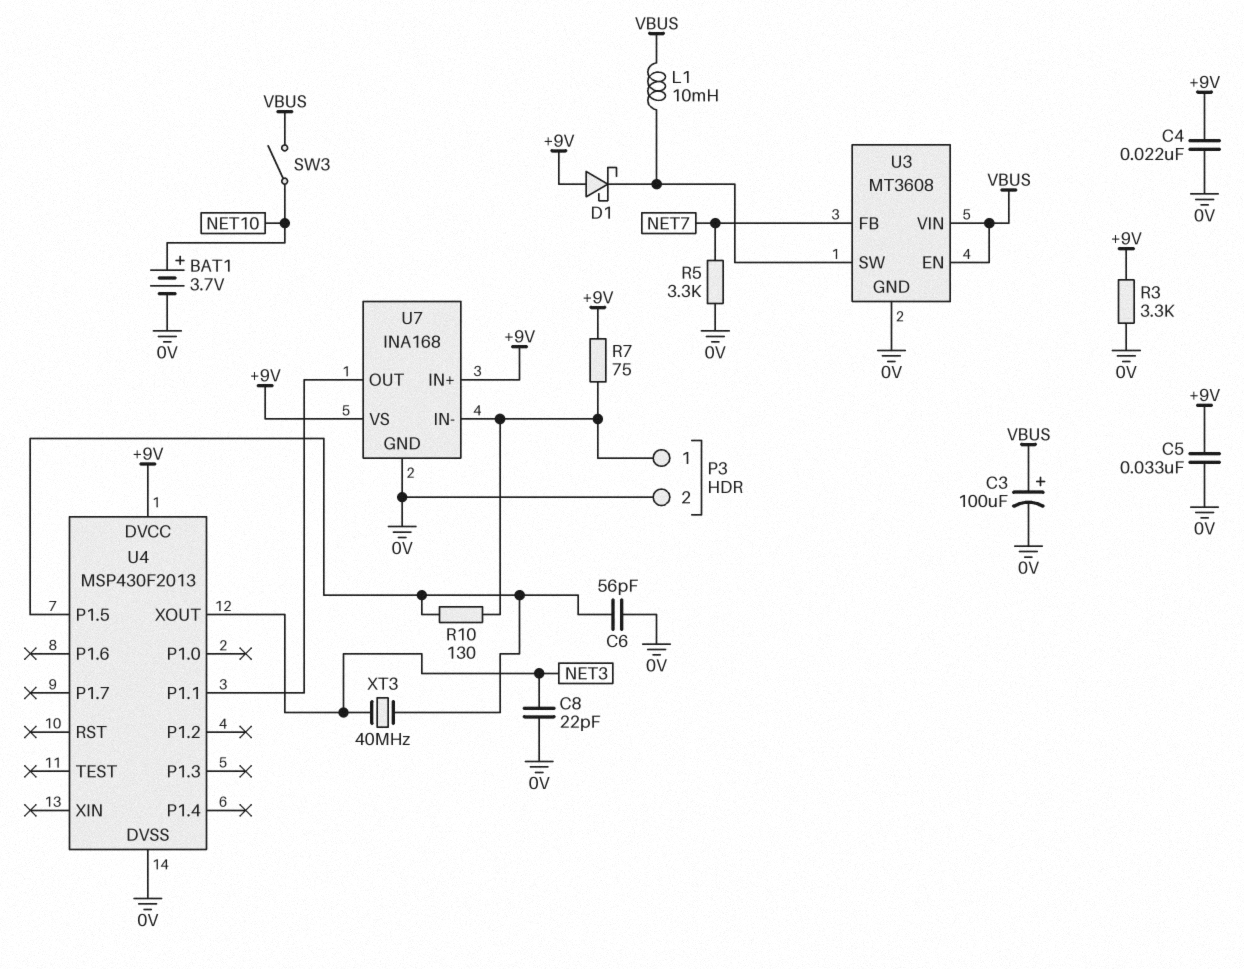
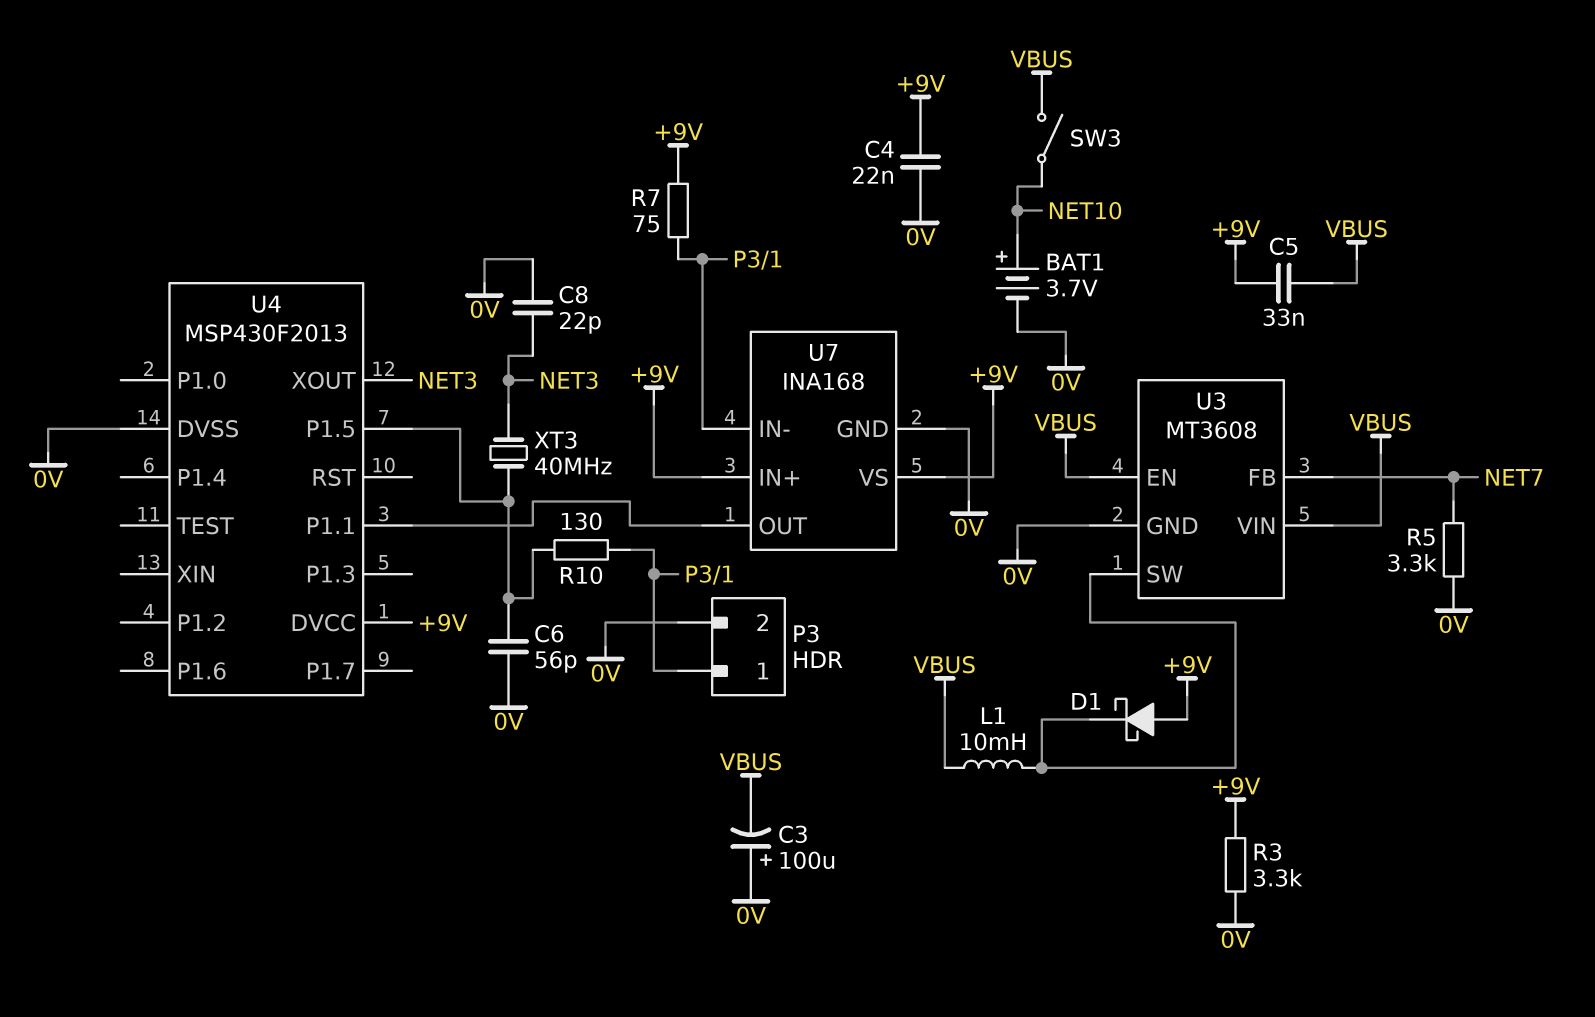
C3: 100uF (plus VBUS, minus 0V) -> 100uF (plus 0V, minus VBUS)
C5: 33nF (+9V, 0V) -> 33nF (+9V, VBUS)

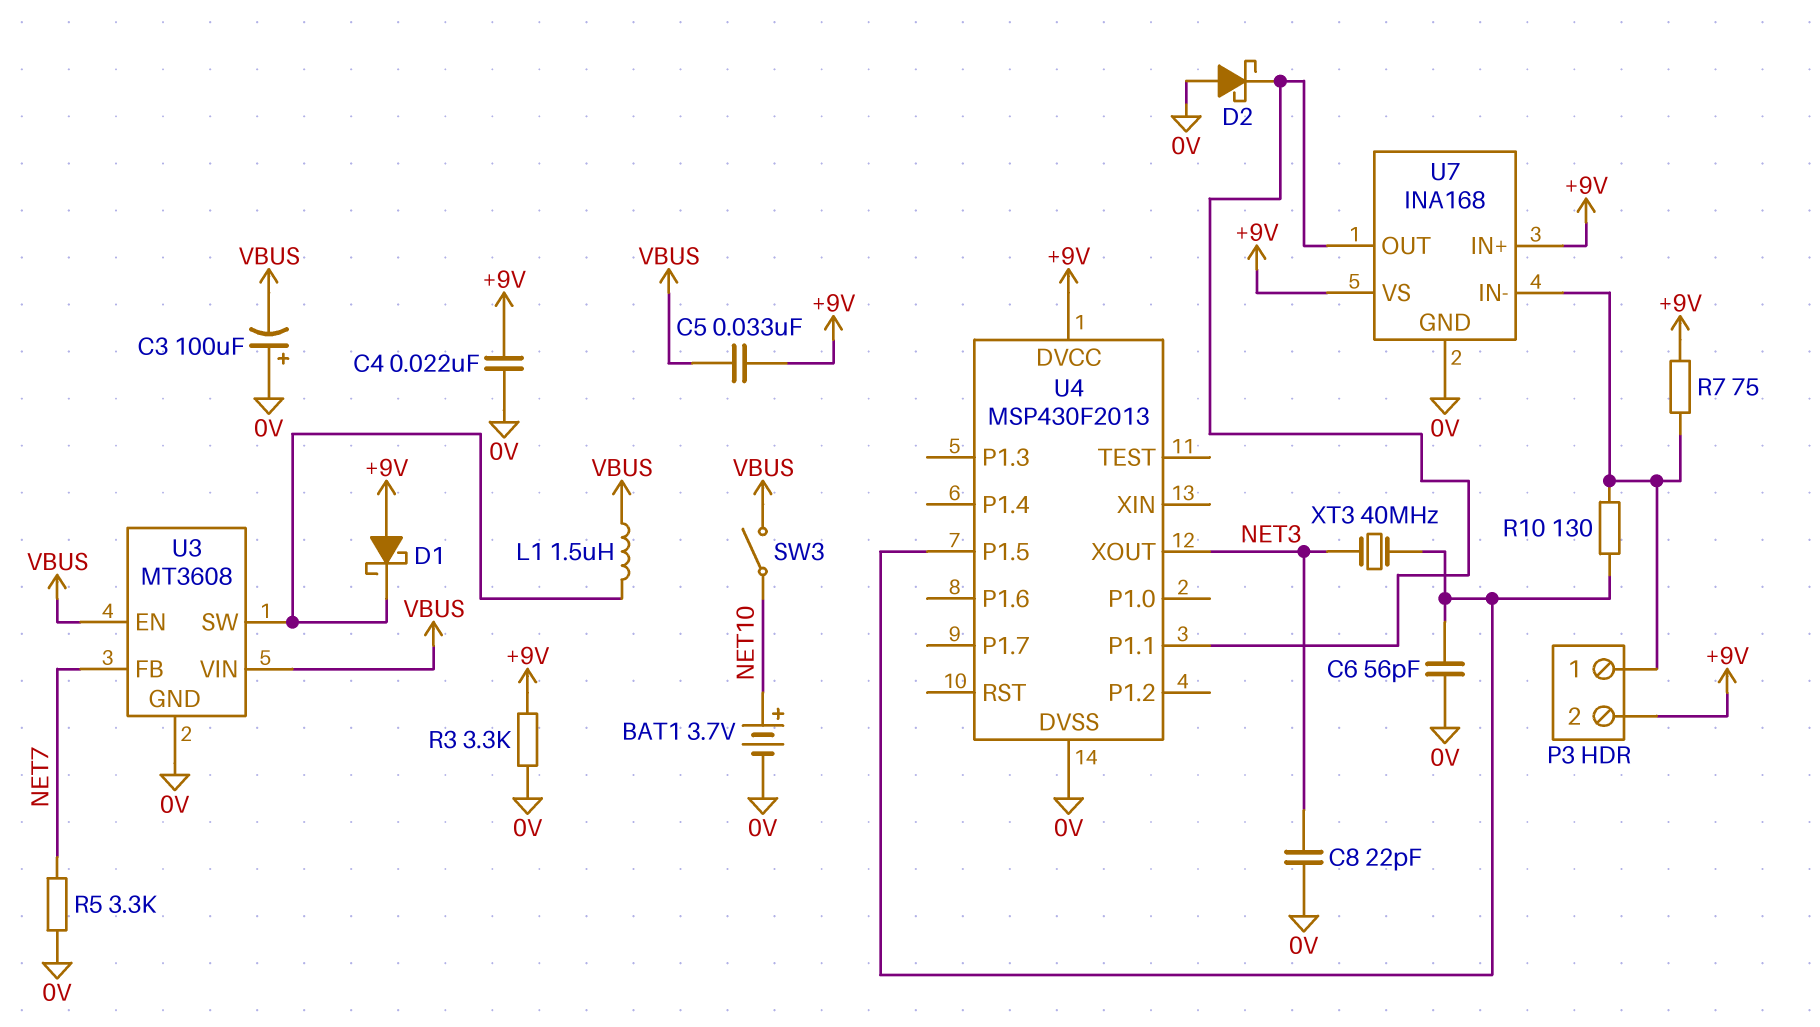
D2: none -> schottky (A 0V, K U4/P1.1)
L1: 10mH (U3/SW, VBUS) -> 1.5uH (U3/SW, VBUS)
P3 pin 2: 0V -> +9V

